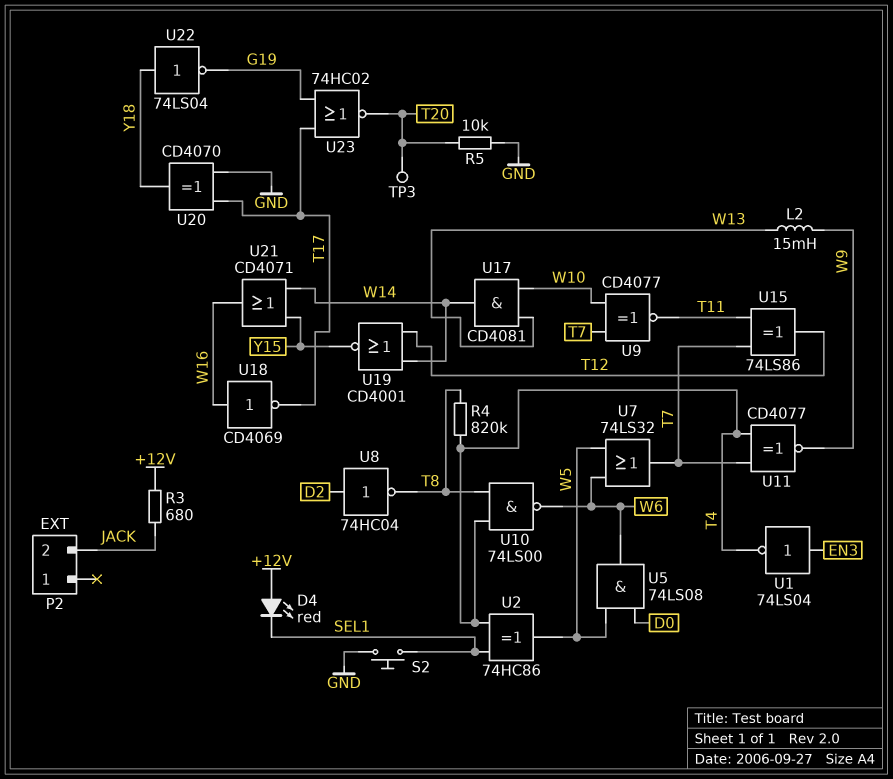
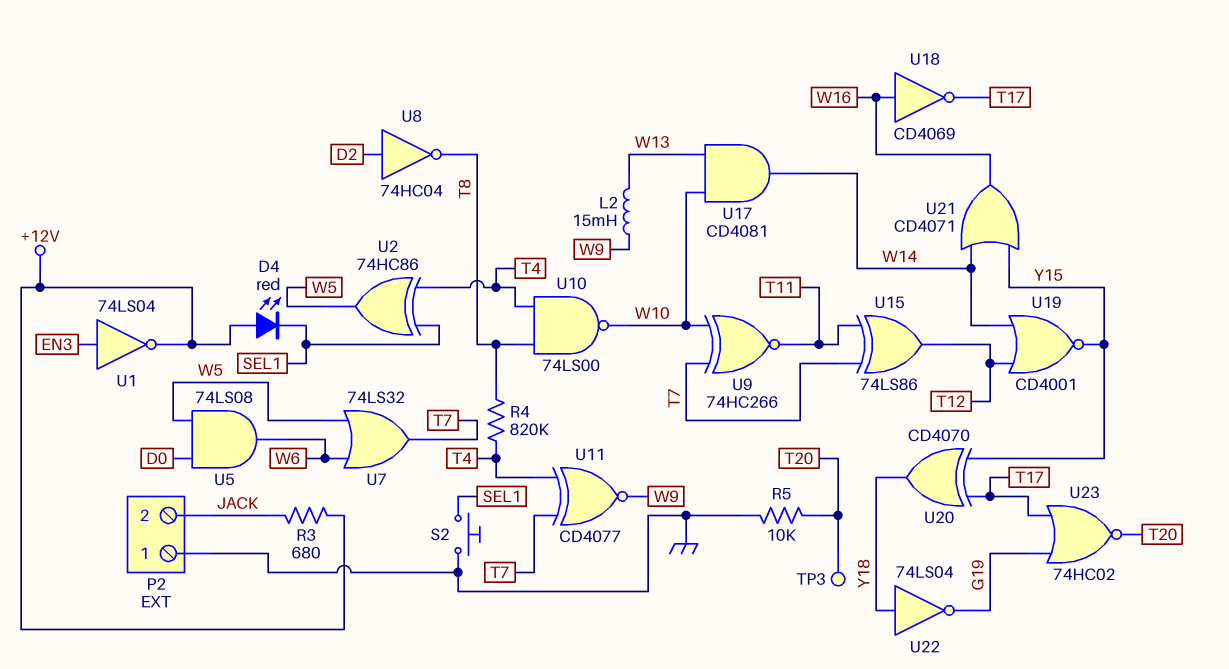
P2 pin 1: none -> GND
U1: NOT 74LS04 (in EN3, out T4) -> NOT 74LS04 (in EN3, out +12V)
U9: XNOR CD4077 (in T7, in W10, out T11) -> XNOR 74HC266 (in T7, in W10, out T11)
U10: NAND 74LS00 (in T4, in T8, out W6) -> NAND 74LS00 (in T4, in T8, out W10)
U20: XOR CD4070 (in GND, in T17, out Y18) -> XOR CD4070 (in T17, in Y15, out Y18)

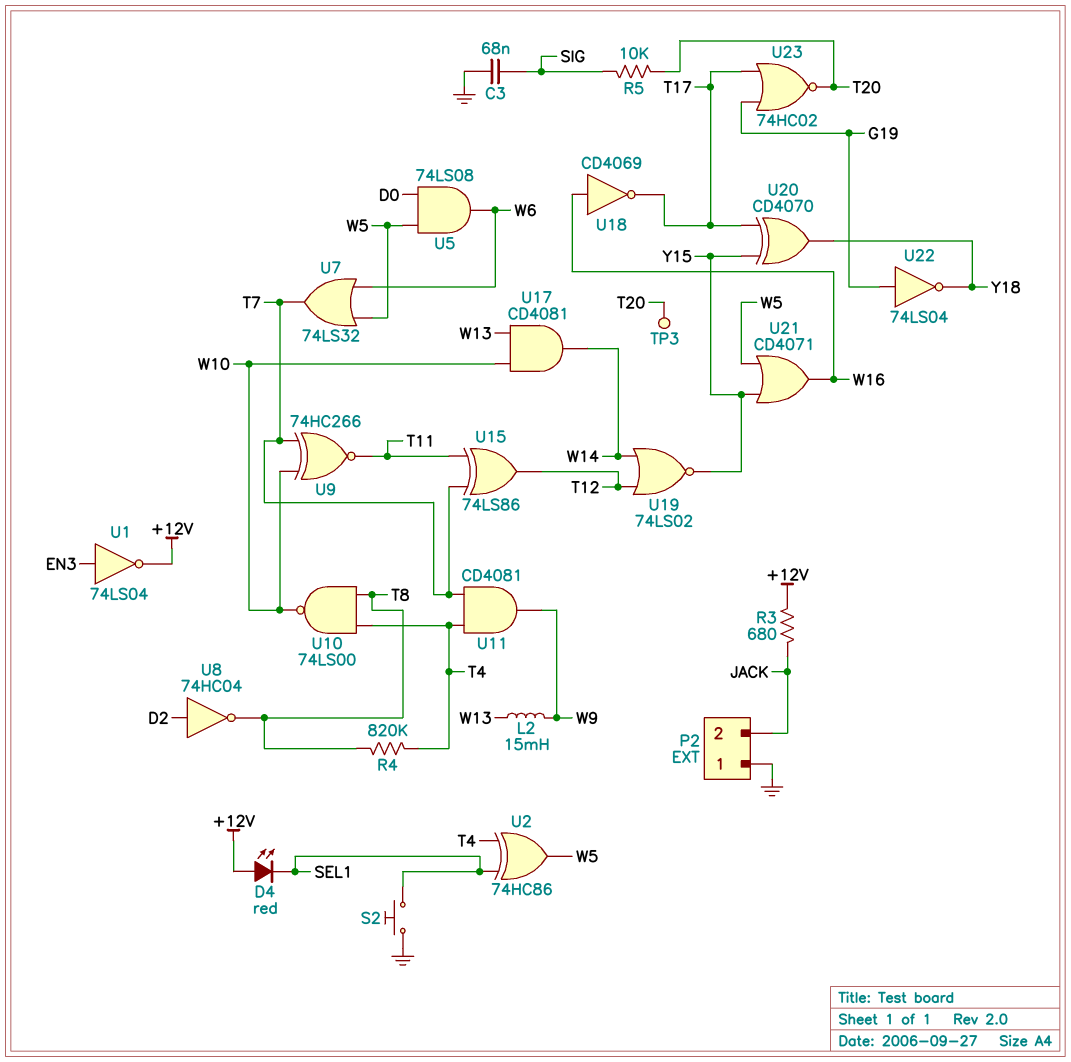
C3: none -> 68nF (GND, SIG)
R5: 10k (GND, T20) -> 10k (SIG, T20)
U11: XNOR CD4077 (in T4, in T7, out W9) -> AND CD4081 (in T4, in T7, out W9)
U19: NOR CD4001 (in T12, in W14, out Y15) -> NOR 74LS02 (in T12, in W14, out Y15)
U21: OR CD4071 (in W14, in Y15, out W16) -> OR CD4071 (in W5, in Y15, out W16)
U22: NOT 74LS04 (in Y18, out G19) -> NOT 74LS04 (in G19, out Y18)

